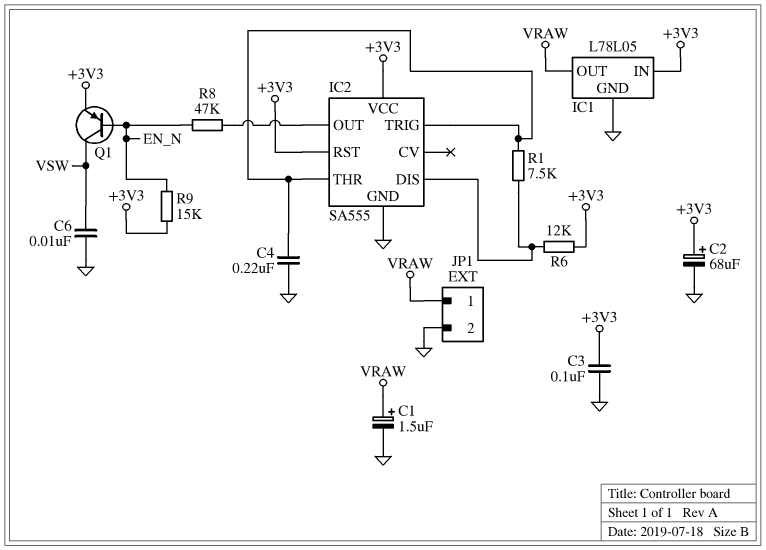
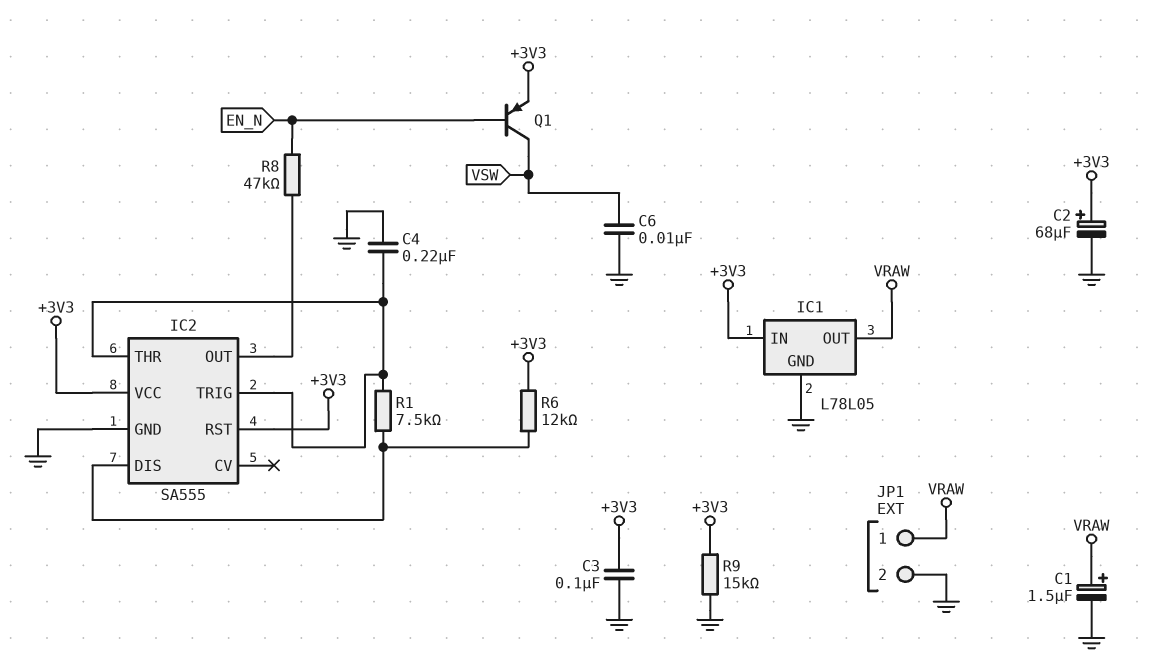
R9: 15k (+3V3, EN_N) -> 15k (+3V3, GND)

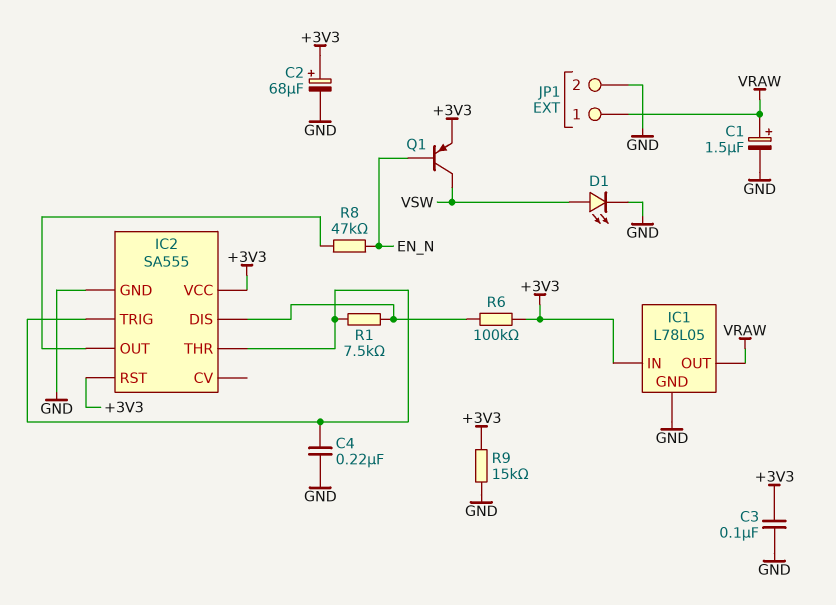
C6: 10nF (GND, VSW) -> none
D1: none -> LED (A VSW, K GND)
R6: 12k (+3V3, IC2/DIS) -> 100k (+3V3, IC2/DIS)

